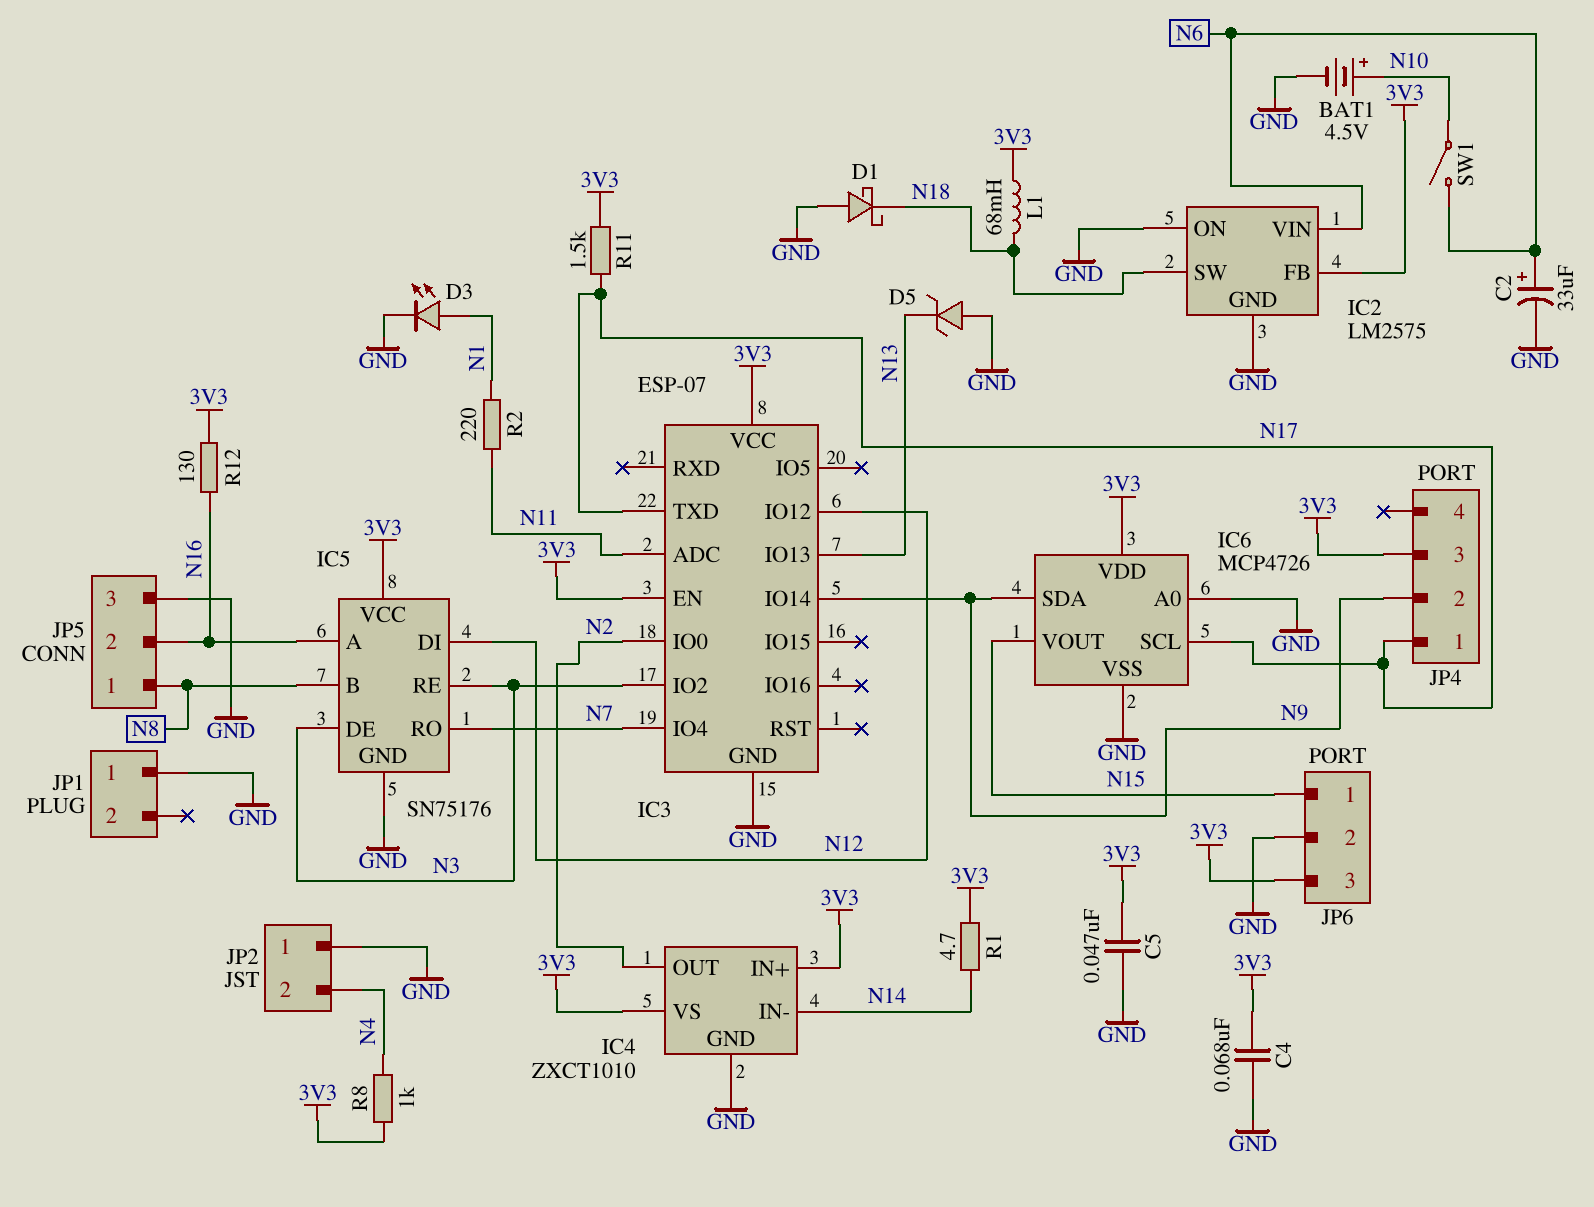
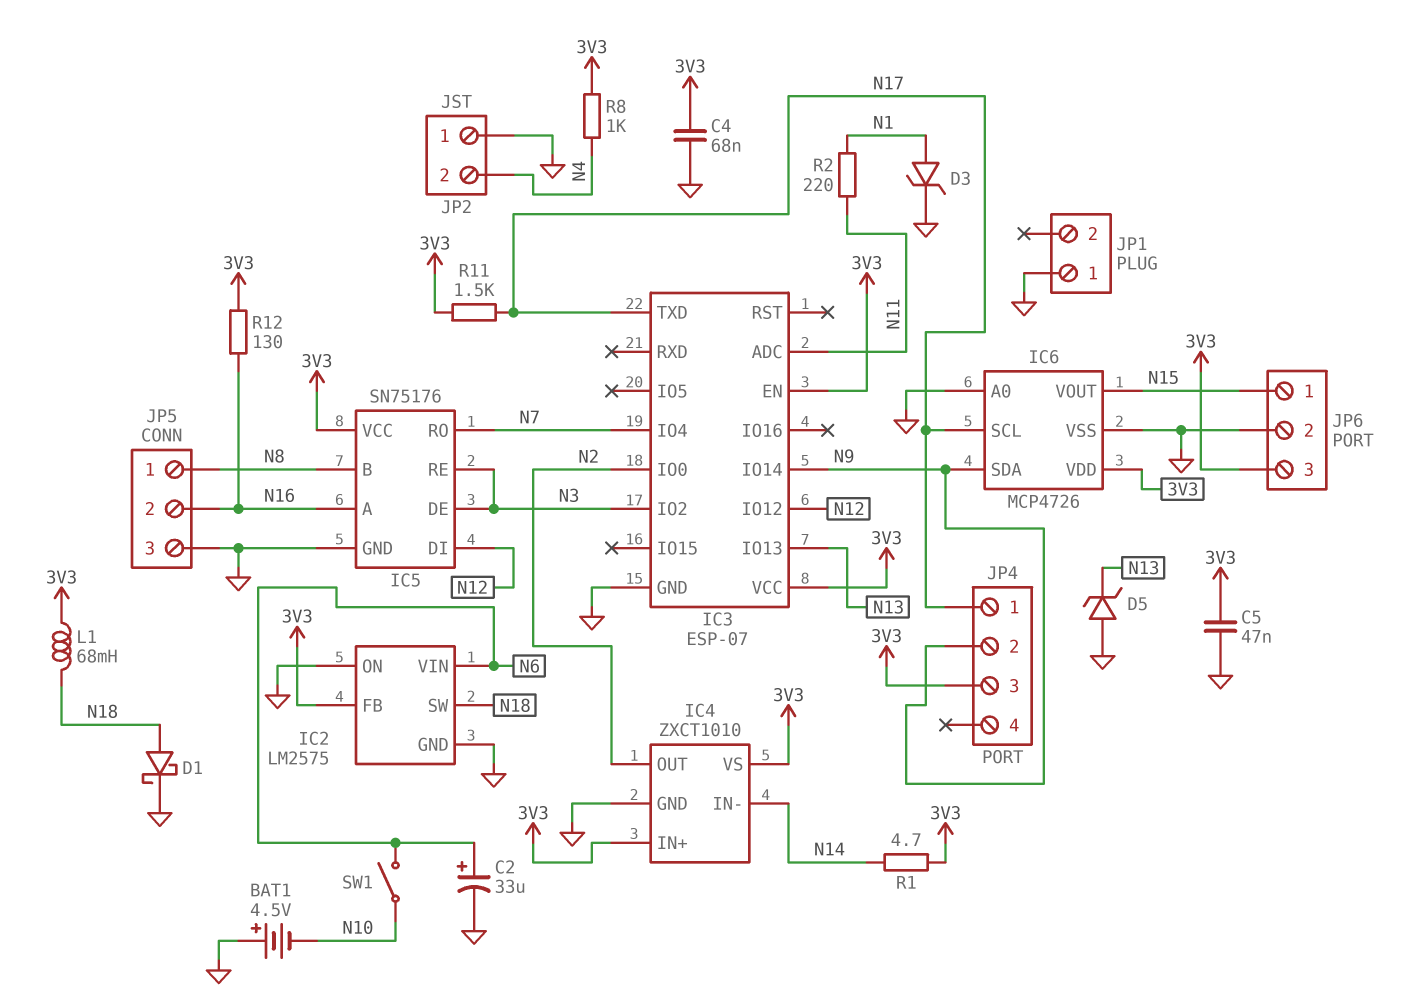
BAT1: 4.5V (plus N10, minus GND) -> 4.5V (plus GND, minus N10)
D1: schottky (A GND, K N18) -> schottky (A N18, K GND)
D3: LED (A N1, K GND) -> zener (A N1, K GND)

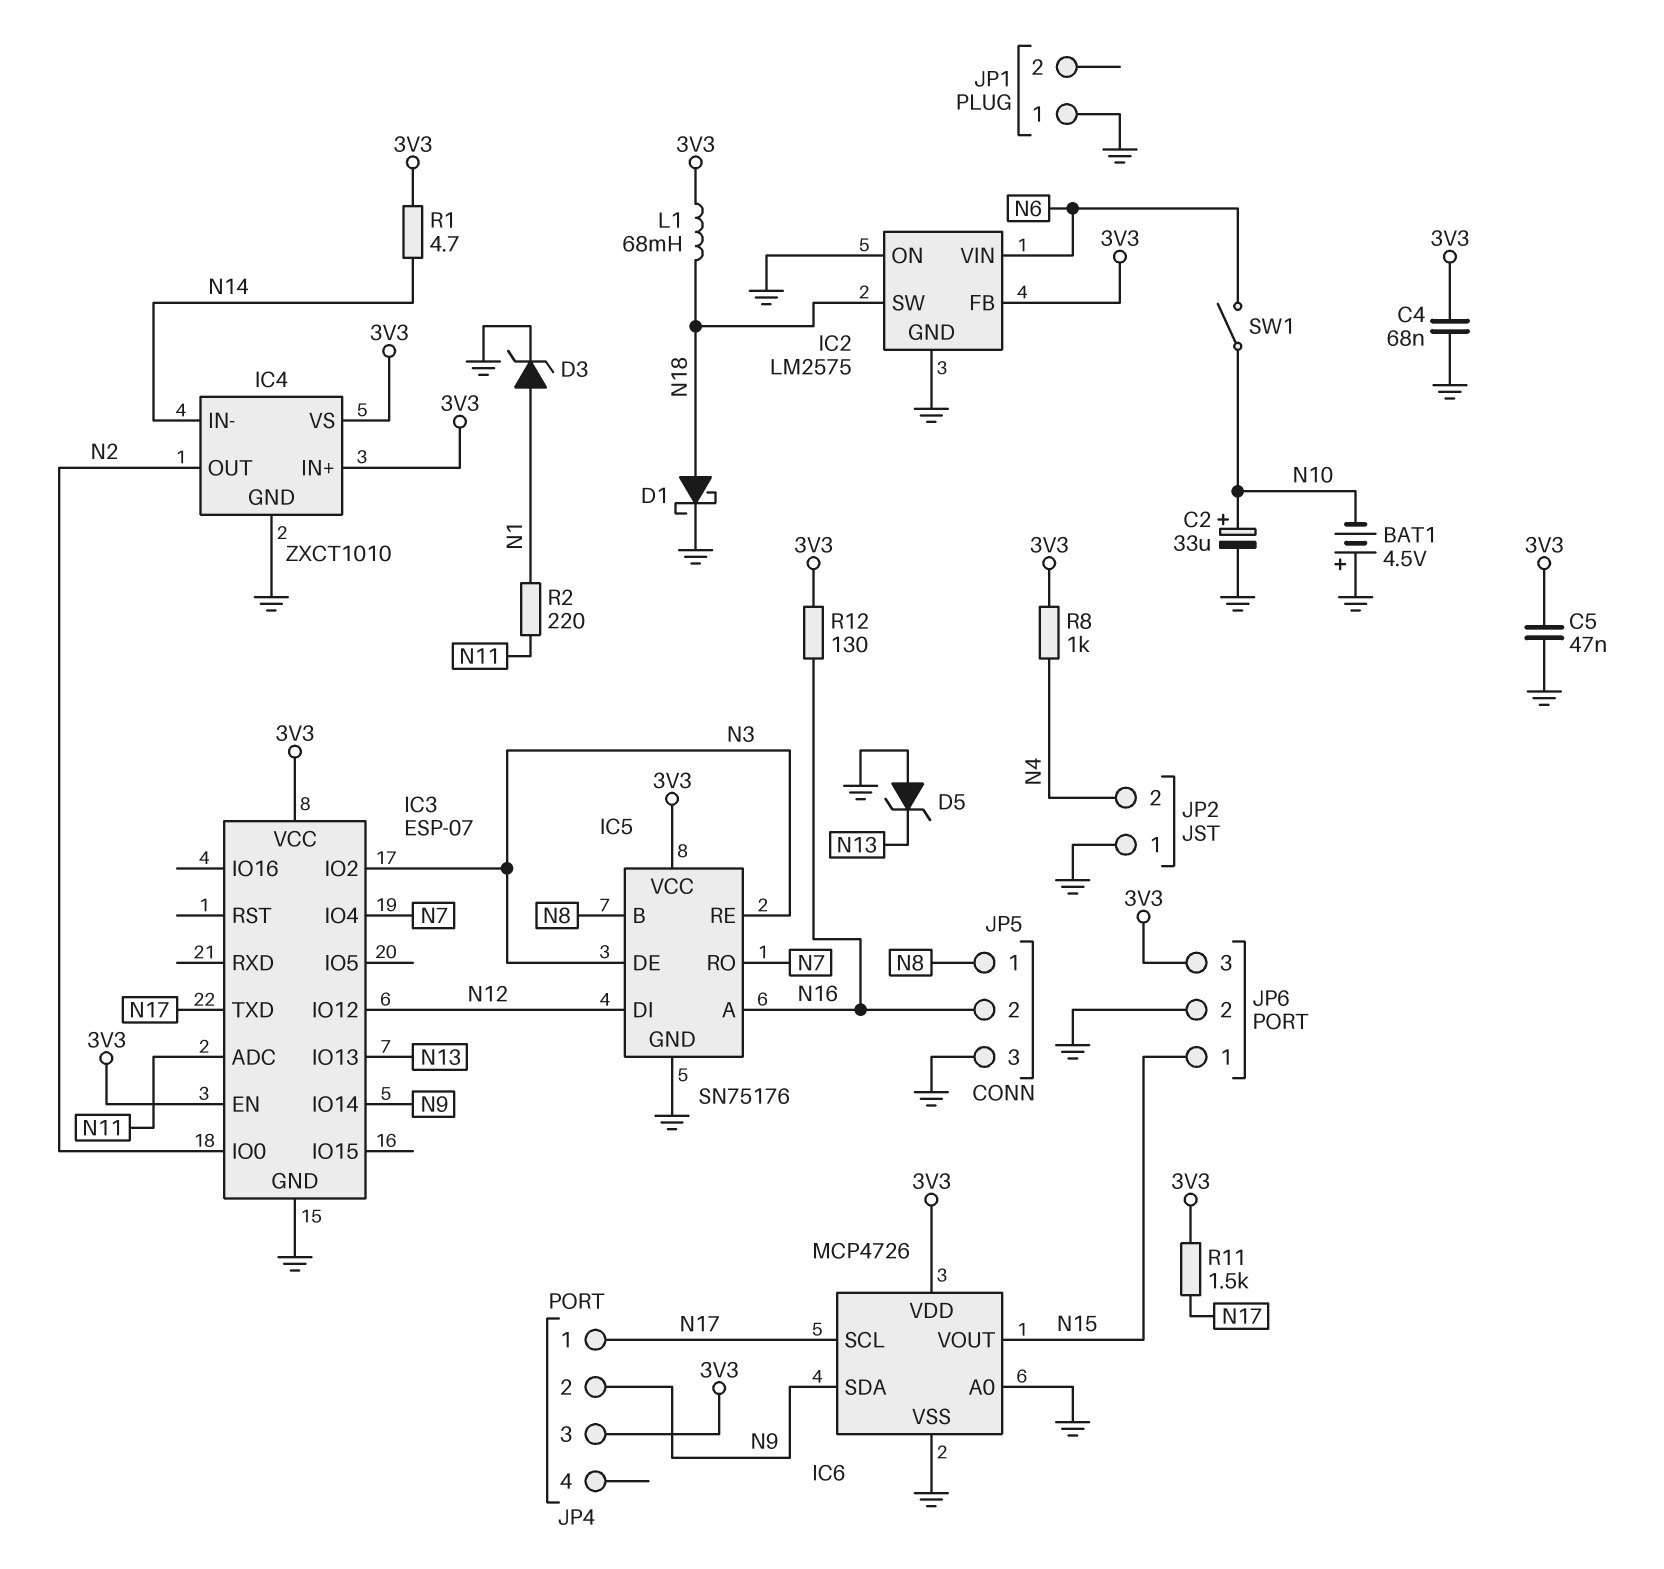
C2: 33uF (plus N6, minus GND) -> 33uF (plus N10, minus GND)

